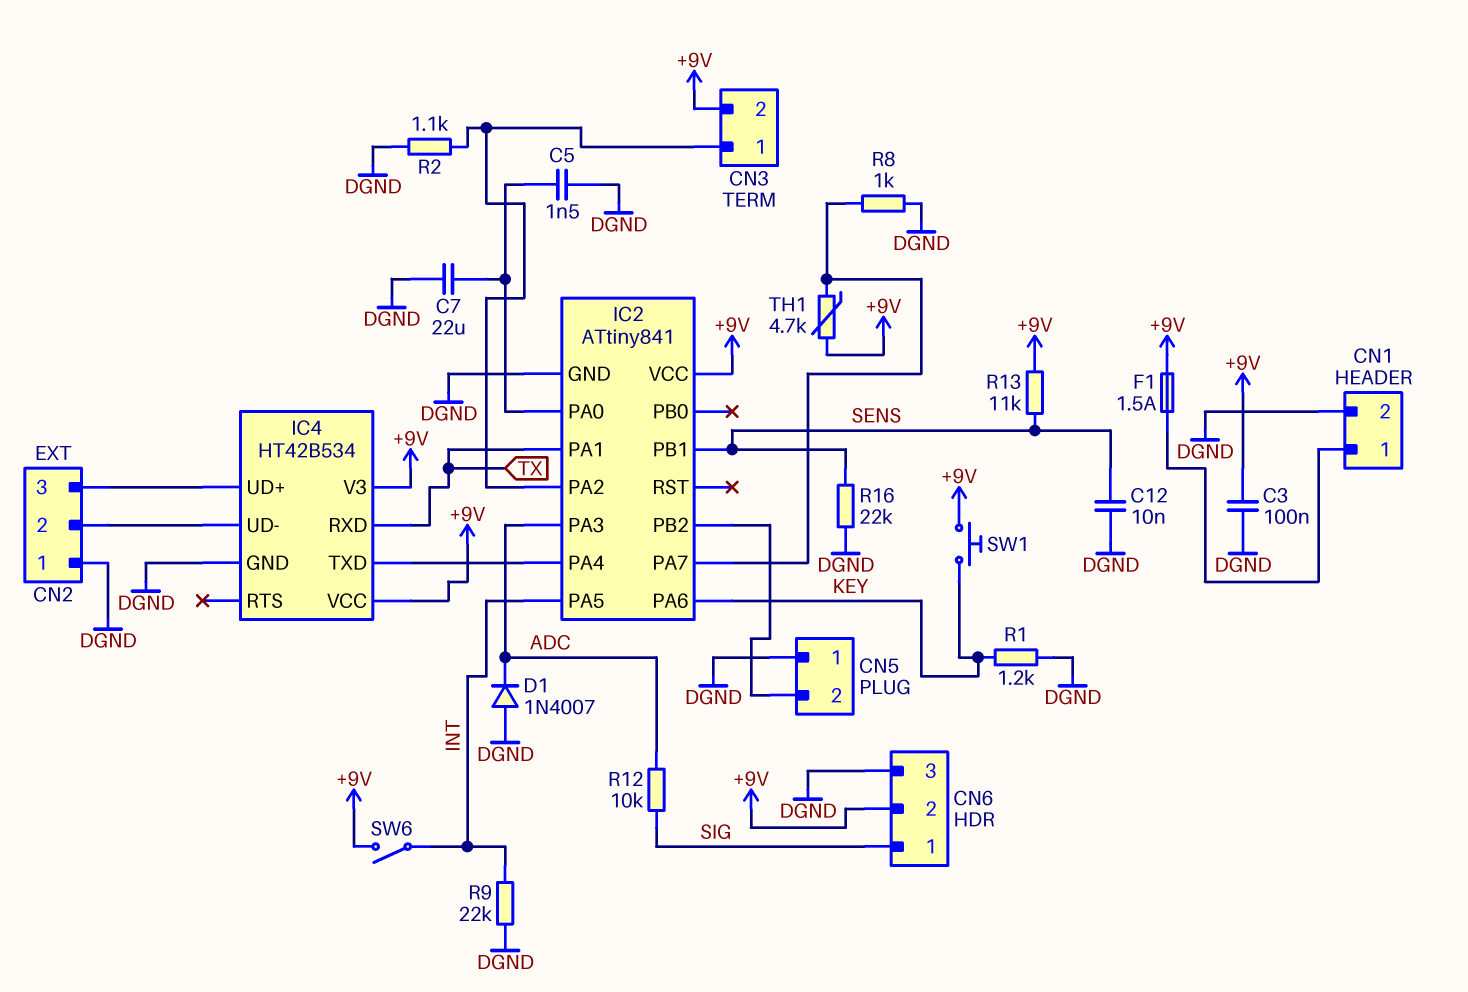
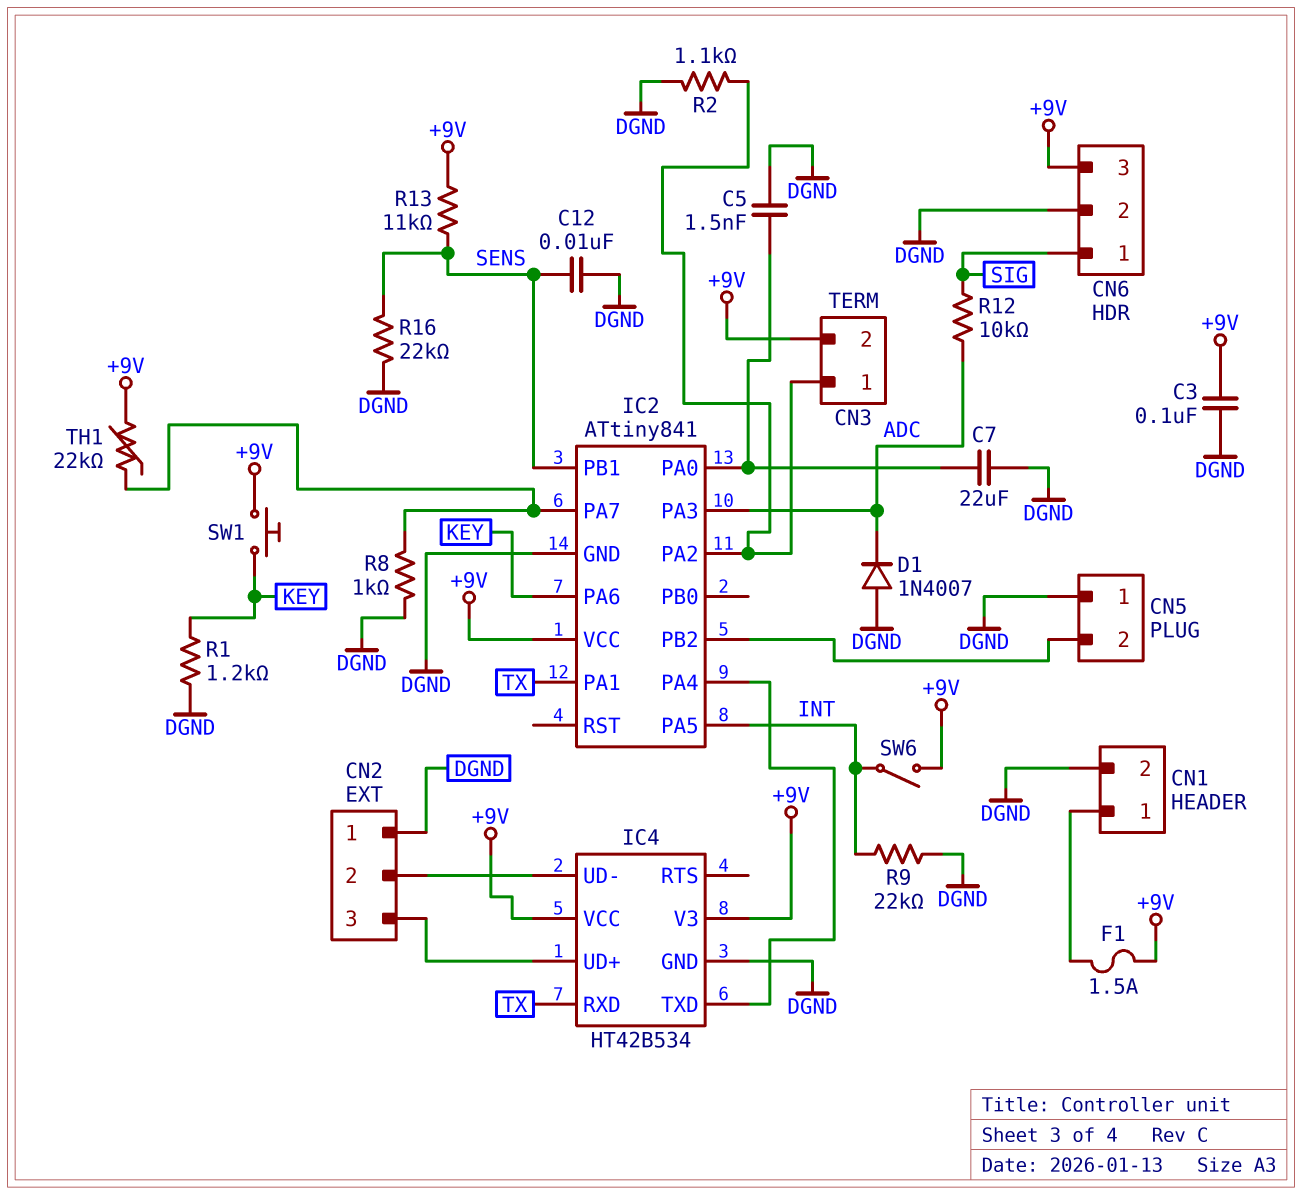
CN6 pin 2: +9V -> DGND
CN6 pin 3: DGND -> +9V
TH1: 4.7k (+9V, IC2/PA7) -> 22k (+9V, IC2/PA7)

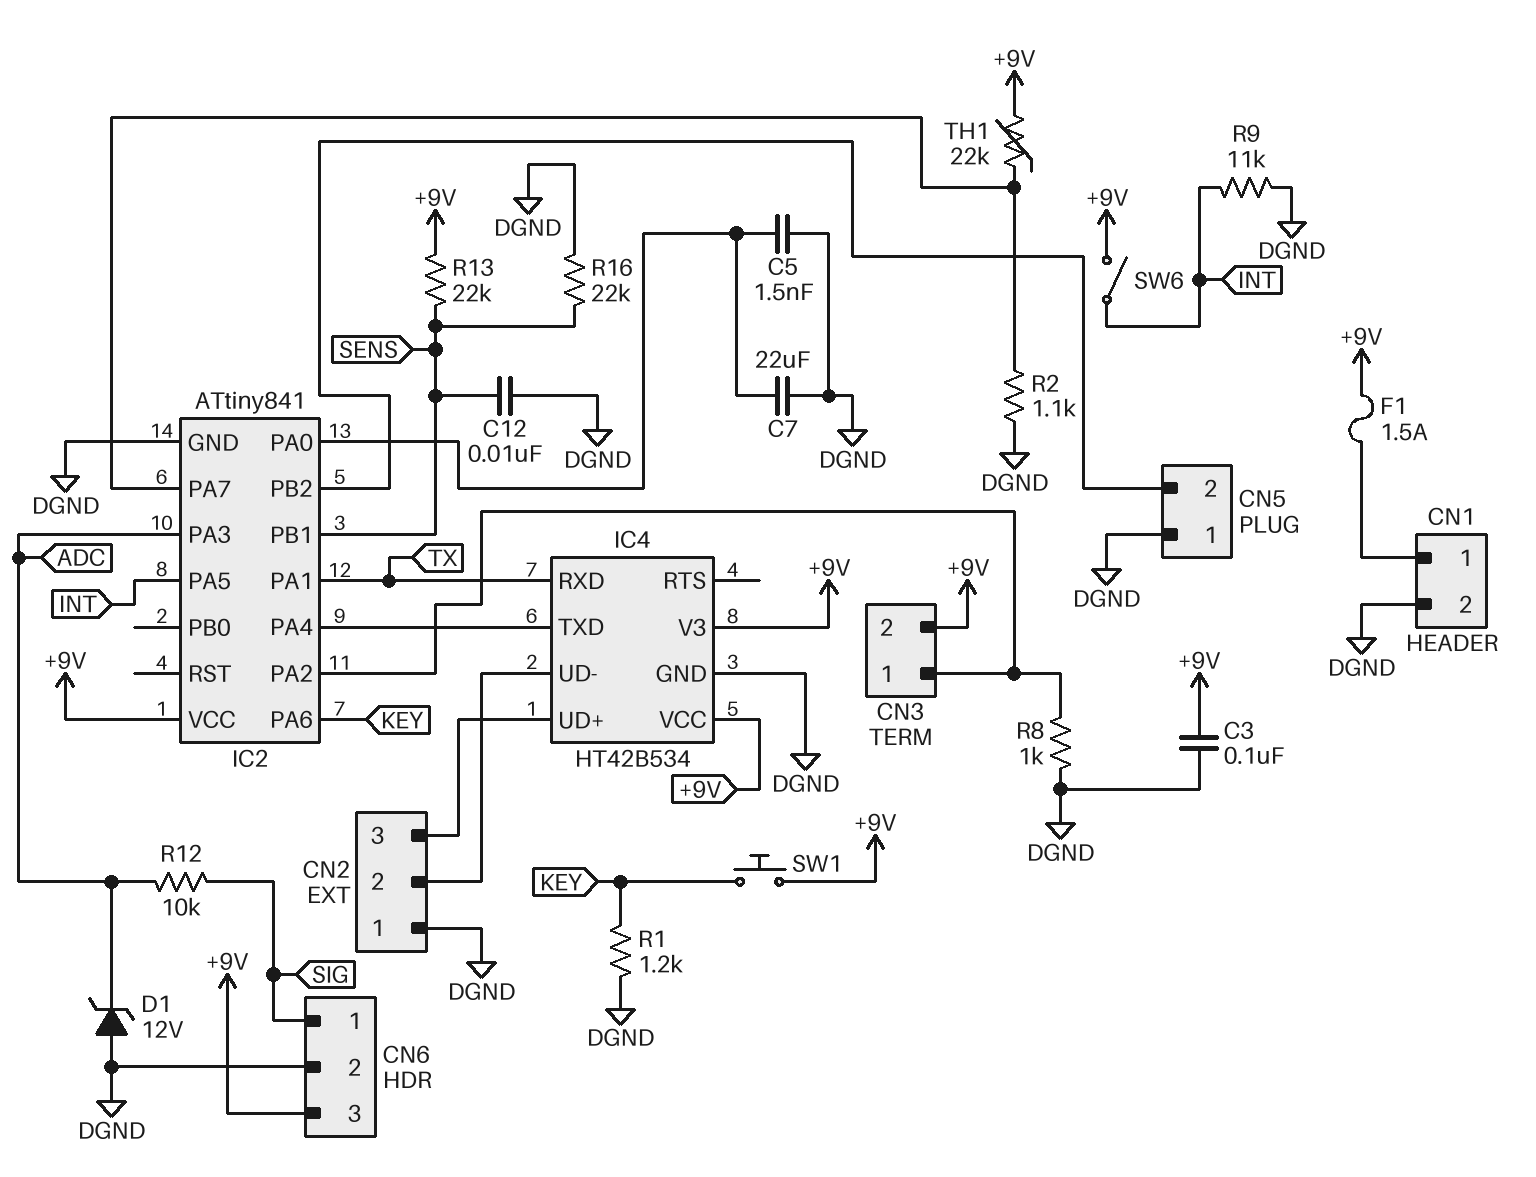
D1: diode 1N4007 (A DGND, K ADC) -> zener 12V (A DGND, K ADC)
R2: 1.1k (CN3/1, DGND) -> 1.1k (DGND, IC2/PA7)
R8: 1k (DGND, IC2/PA7) -> 1k (CN3/1, DGND)
R9: 22k (DGND, INT) -> 11k (DGND, INT)
R13: 11k (+9V, SENS) -> 22k (+9V, SENS)

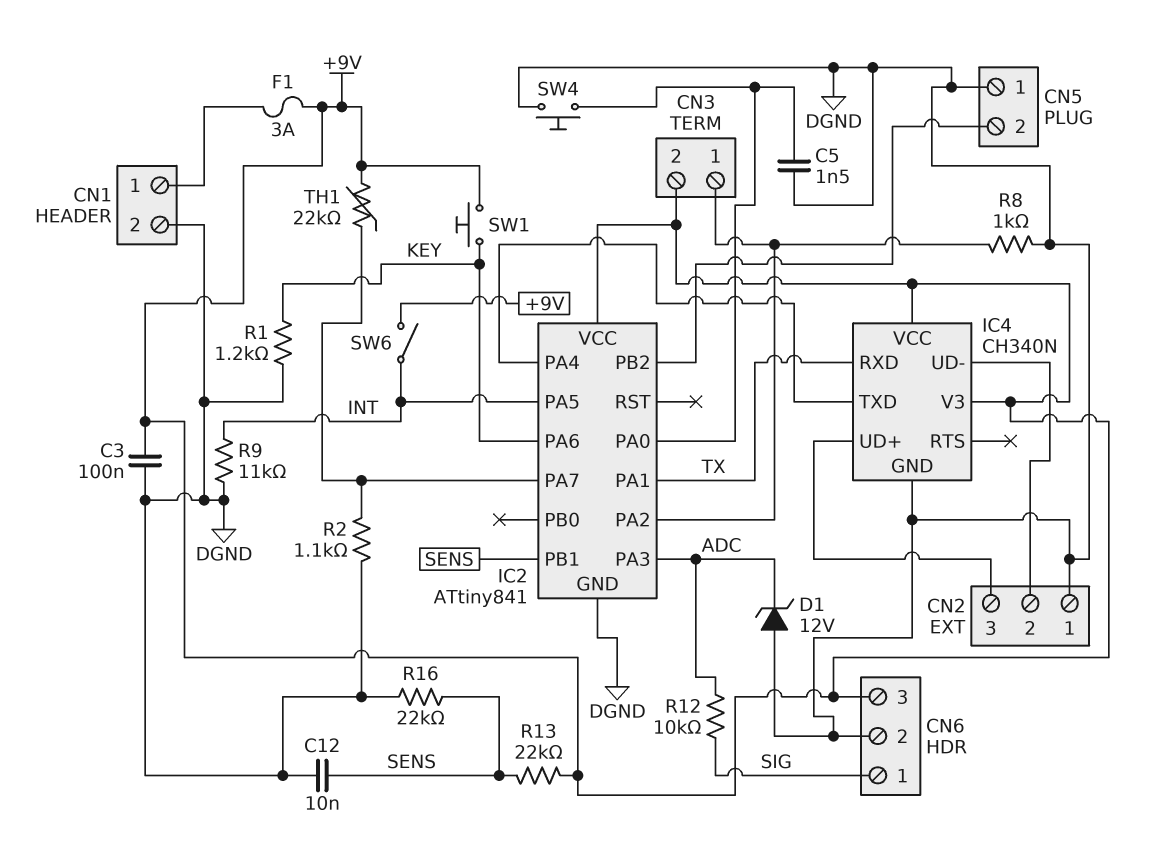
C7: 22uF (DGND, IC2/PA0) -> none
F1: 1.5A (+9V, CN1/1) -> 3A (+9V, CN1/1)
IC4: HT42B534 -> CH340N
SW4: none -> button (DGND, IC2/PA0)

